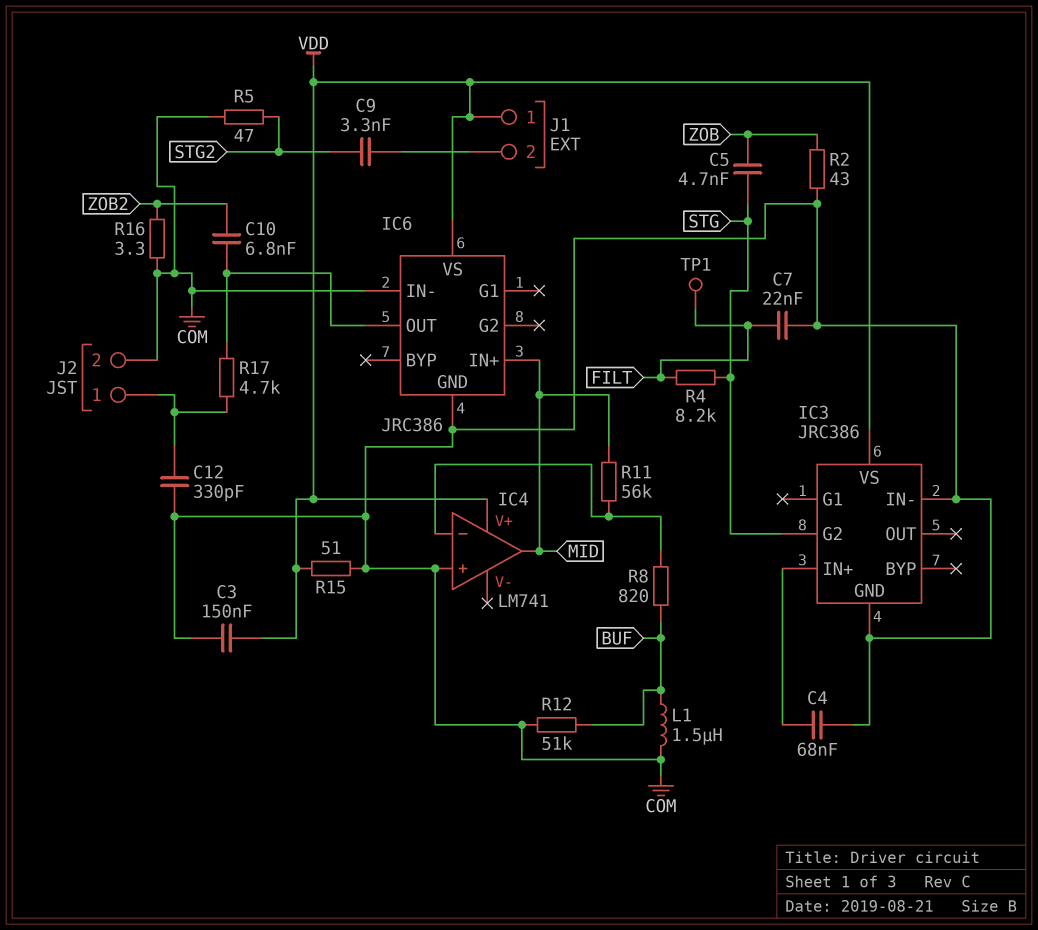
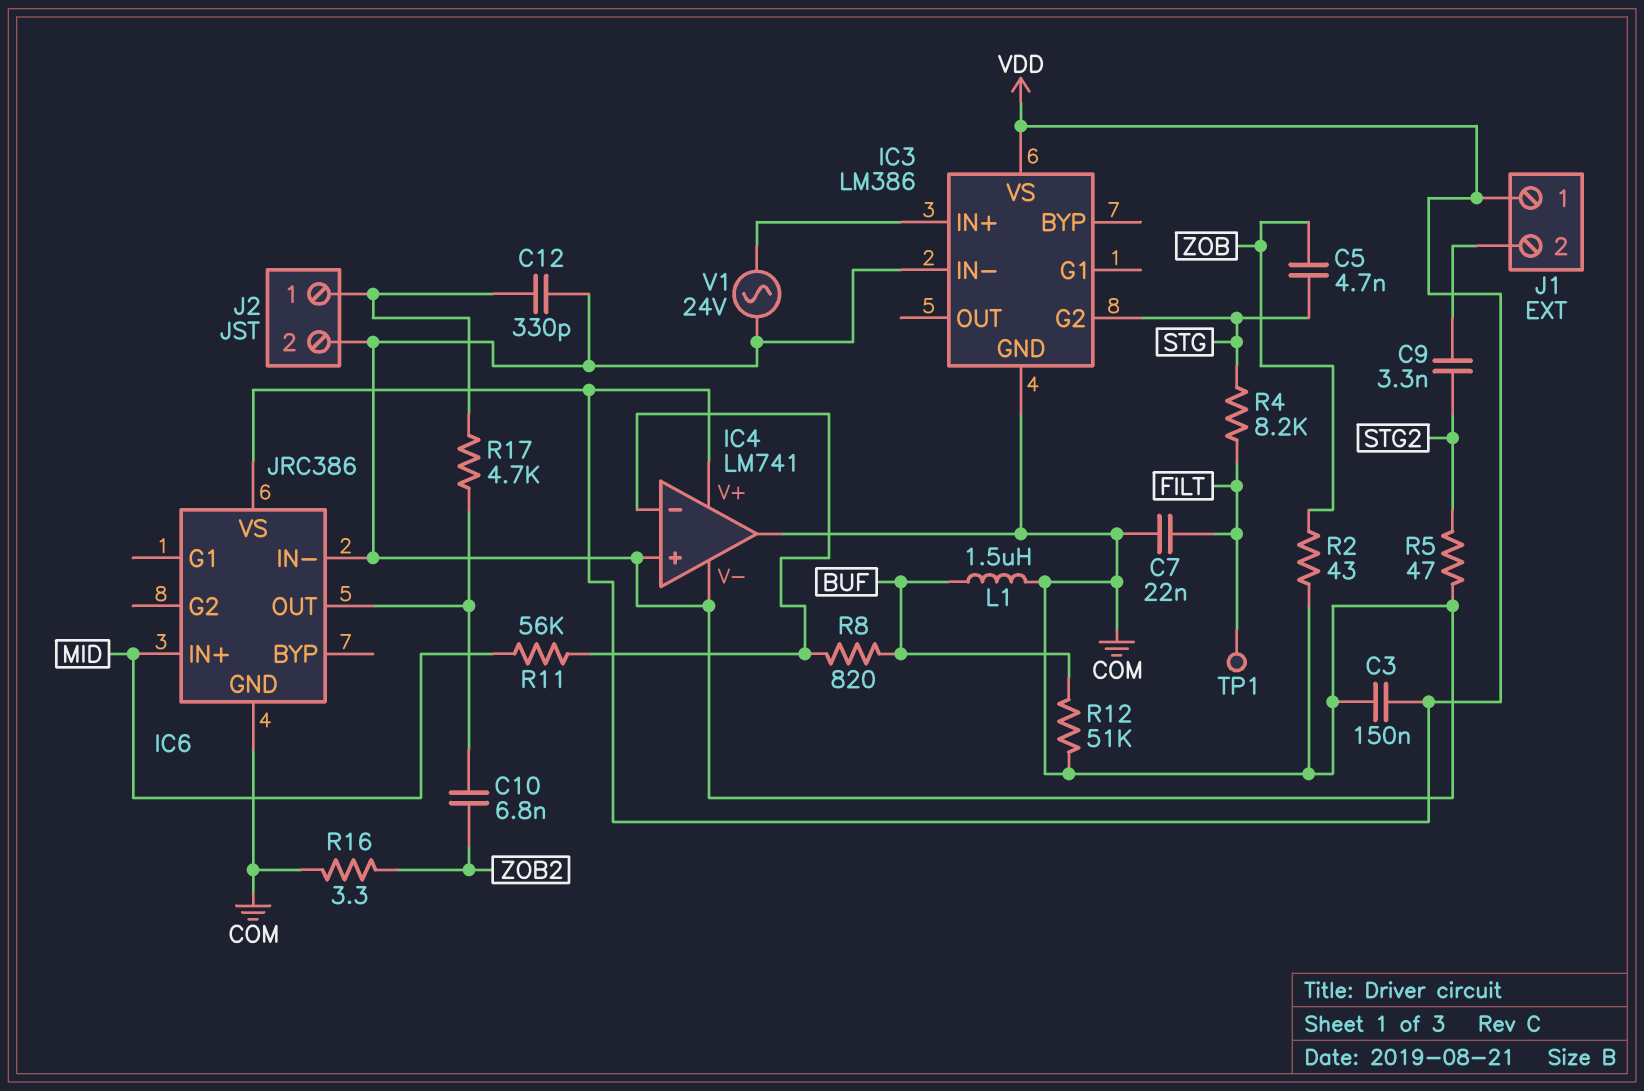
C4: 68nF (COM, IC3/IN+) -> none
IC3: JRC386 -> LM386
IC4 pin V-: none -> COM
IC4 pin out: MID -> COM
R15: 51 (COM, VDD) -> none
V1: none -> AC 24V (COM, IC3/IN+)

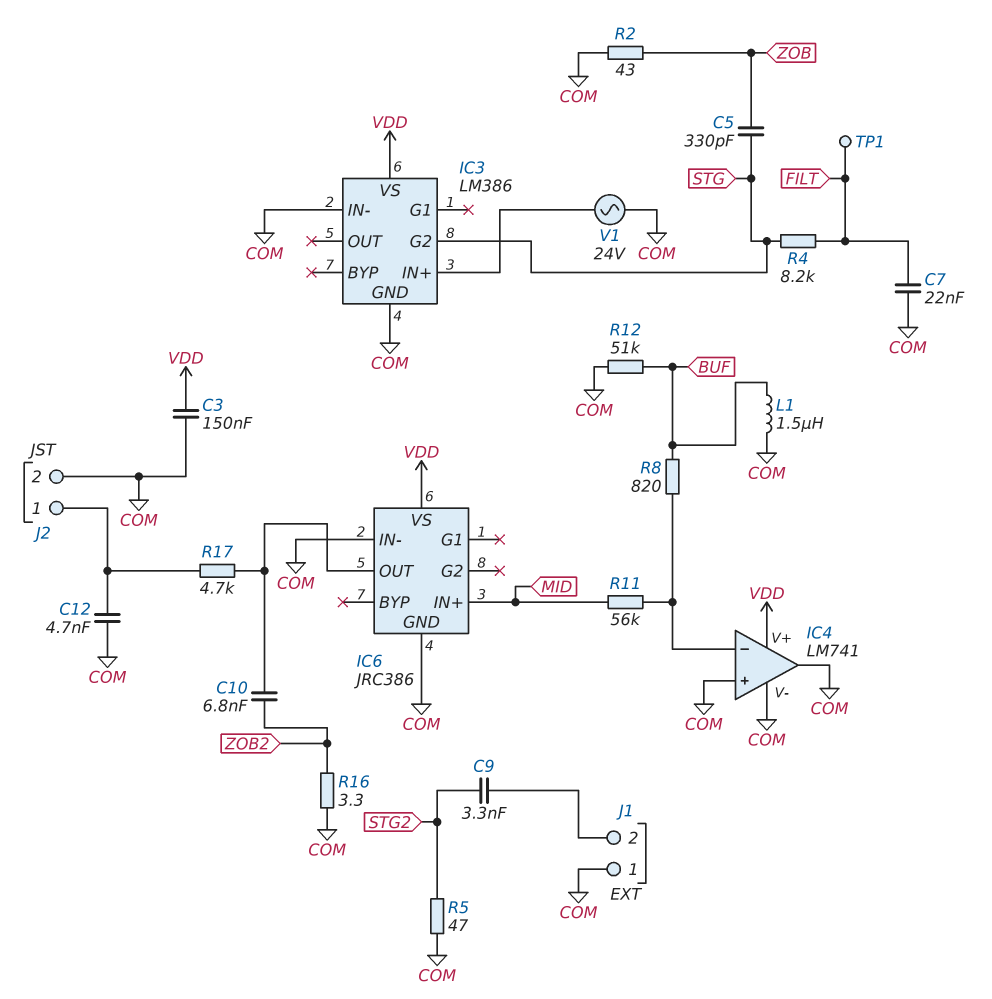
C5: 4.7nF (STG, ZOB) -> 330pF (STG, ZOB)
C12: 330pF (COM, J2/1) -> 4.7nF (COM, J2/1)
J1 pin 1: VDD -> COM

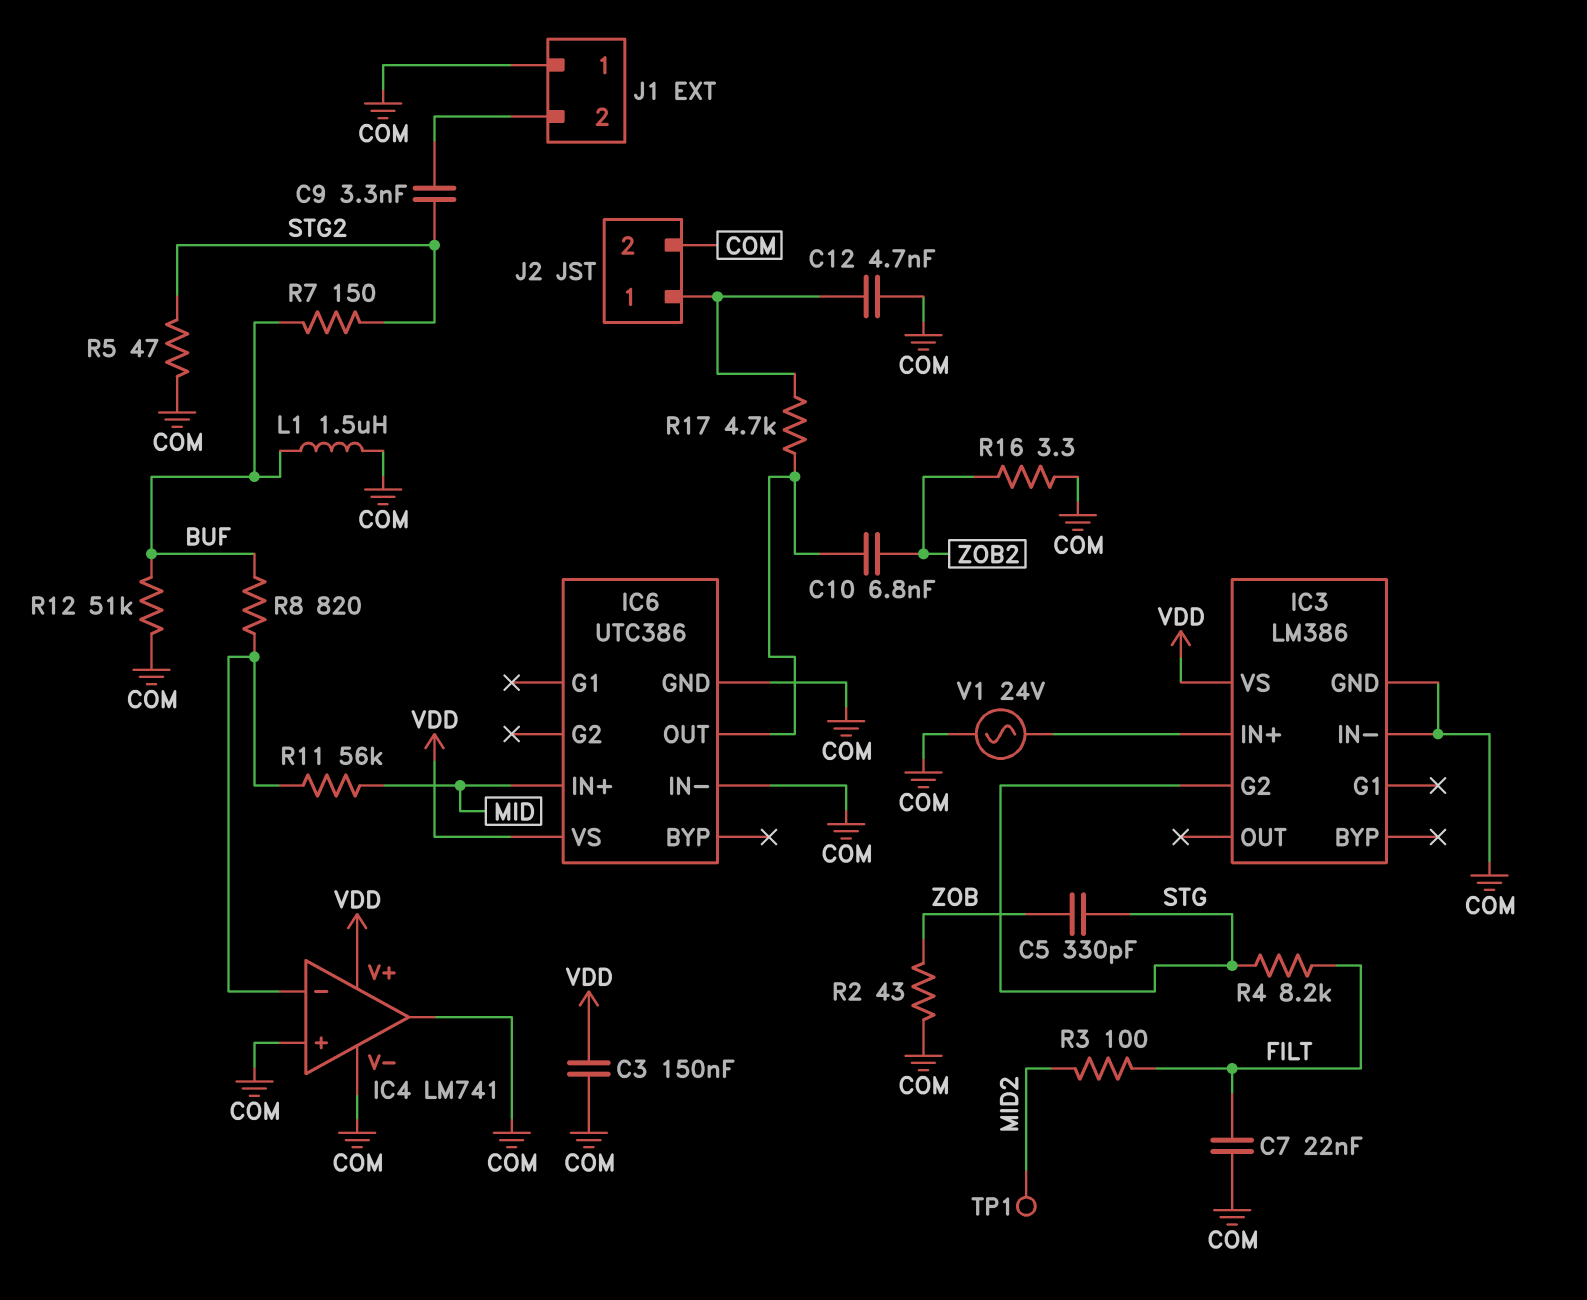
IC6: JRC386 -> UTC386
R3: none -> 100 (FILT, MID2)
R7: none -> 150 (BUF, STG2)
TP1: test point (FILT) -> test point (MID2)

